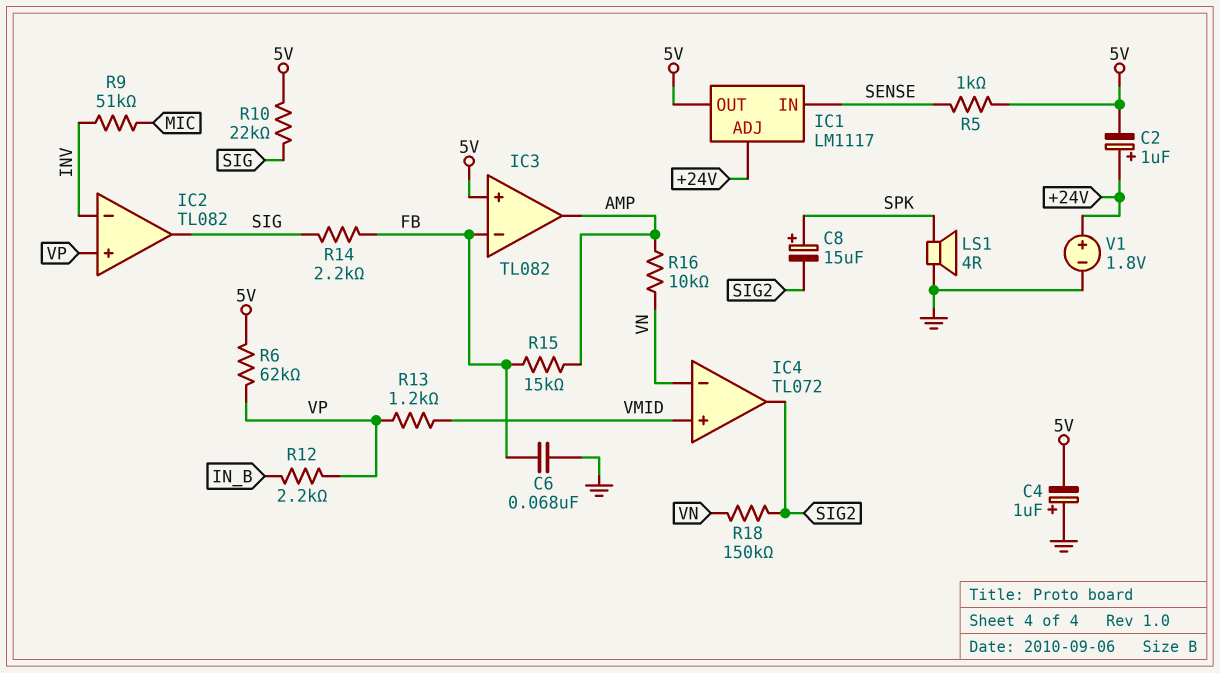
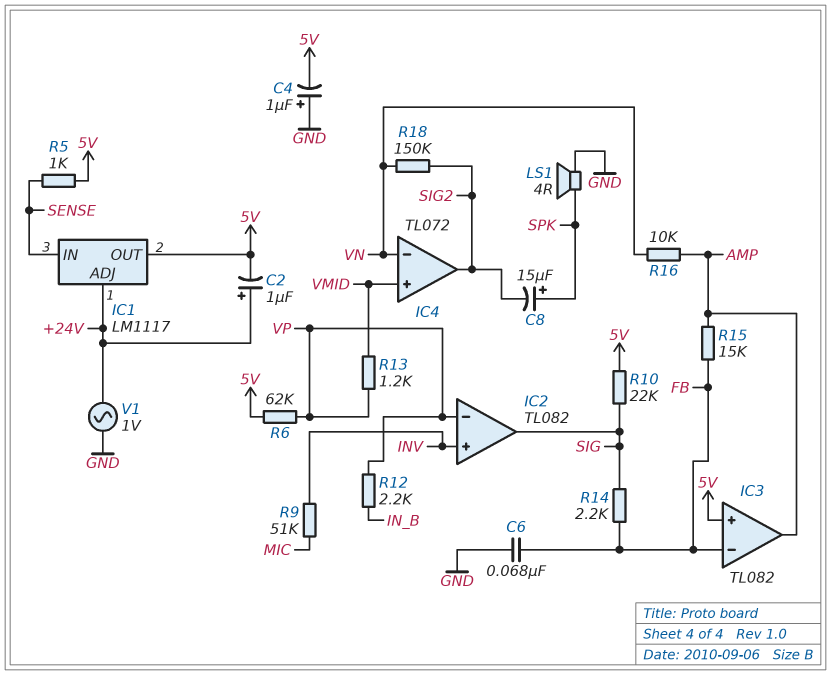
IC2 pin in+: VP -> INV
IC2 pin in-: INV -> VP
V1: 1.8V (plus +24V, minus GND) -> AC 1V (+24V, GND)

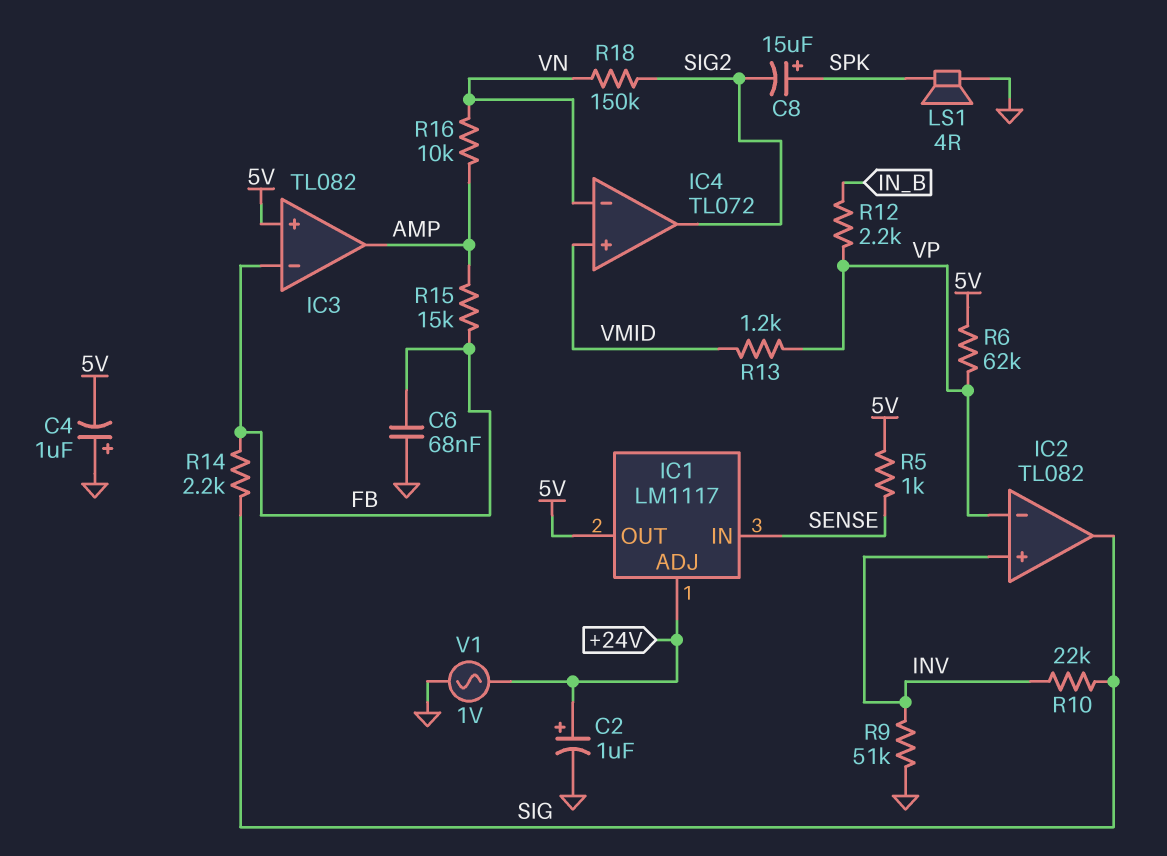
C2: 1uF (plus +24V, minus 5V) -> 1uF (plus +24V, minus GND)
R9: 51k (INV, MIC) -> 51k (GND, INV)
R10: 22k (5V, SIG) -> 22k (INV, SIG)

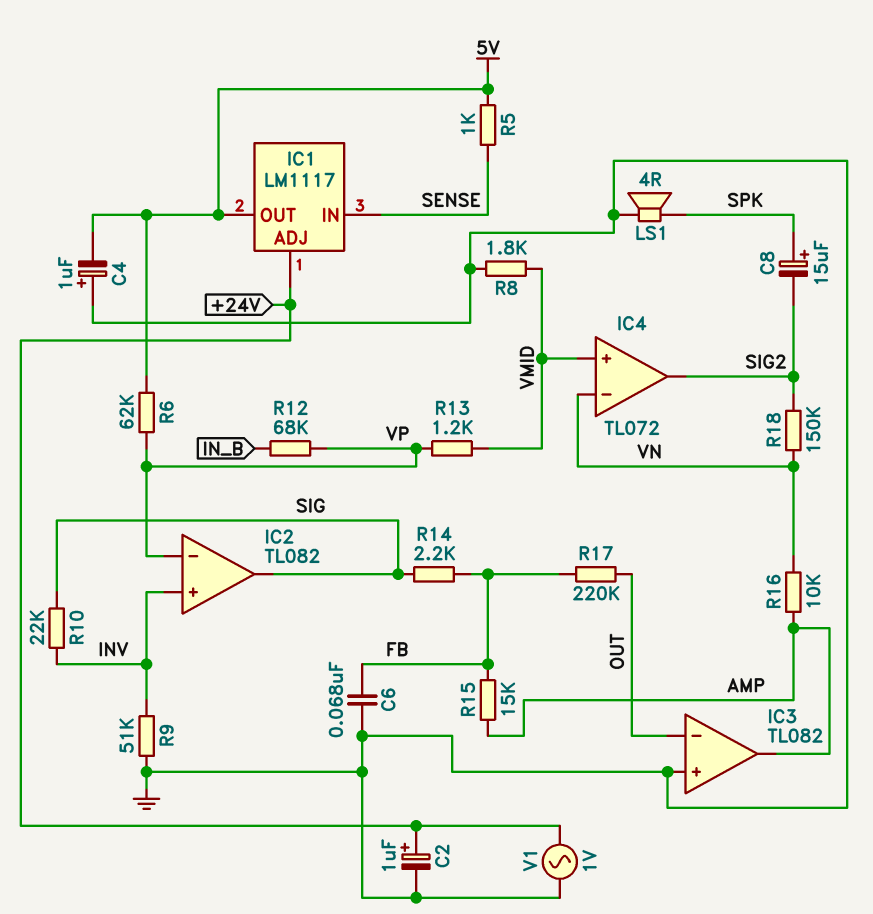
IC3 pin in+: 5V -> GND
IC3 pin in-: FB -> OUT
R8: none -> 1.8k (GND, VMID)
R12: 2.2k (IN_B, VP) -> 68k (IN_B, VP)
R17: none -> 220k (FB, OUT)

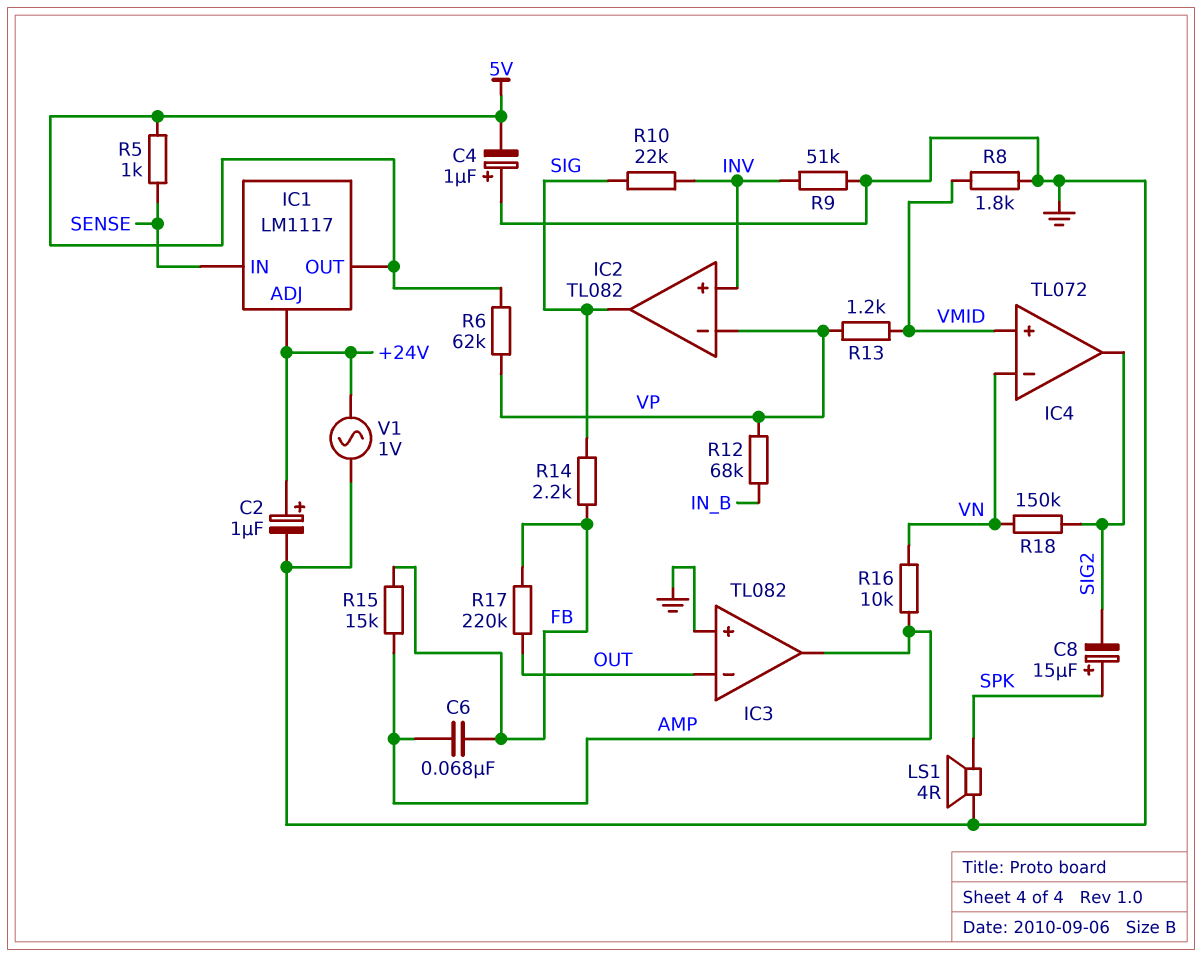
C6: 68nF (FB, GND) -> 68nF (AMP, FB)

